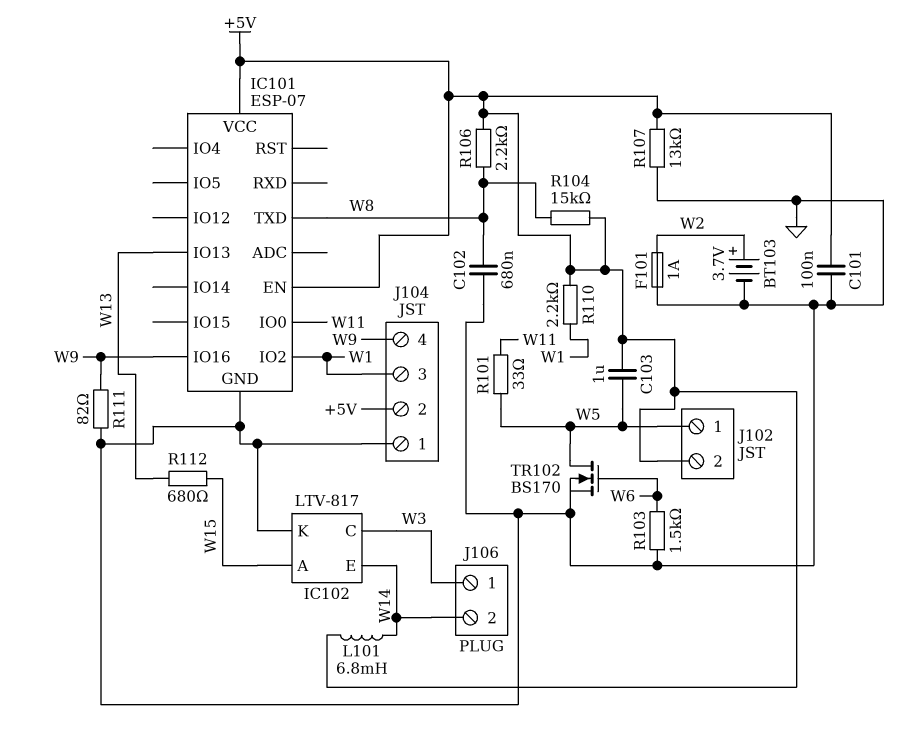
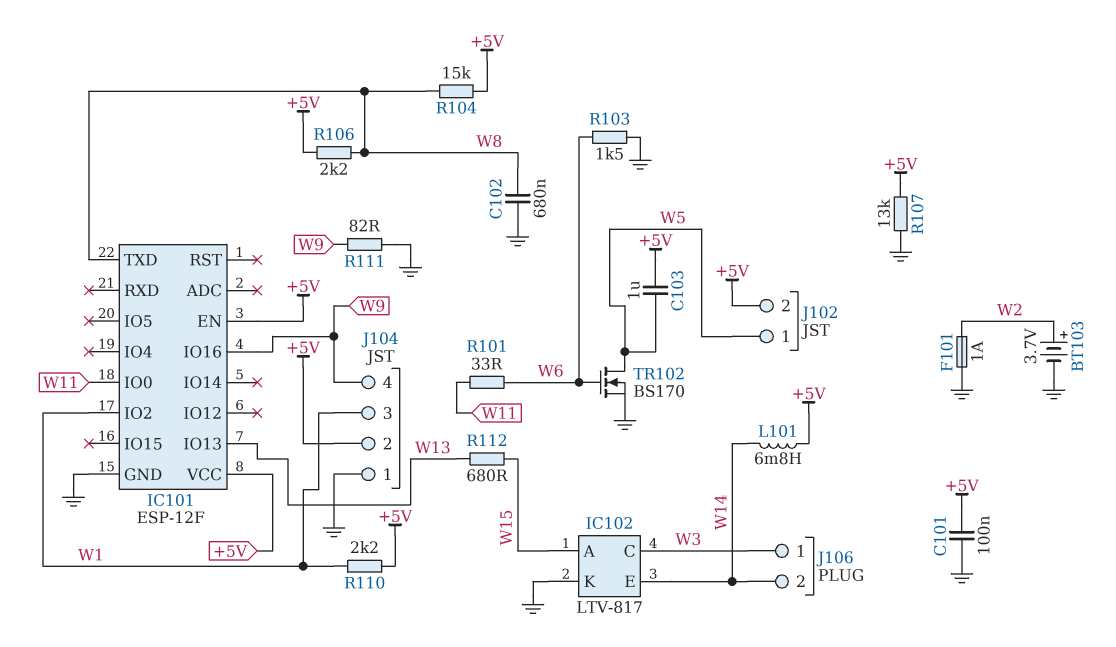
IC101: ESP-07 -> ESP-12F
R101: 33 (W5, W11) -> 33 (W6, W11)

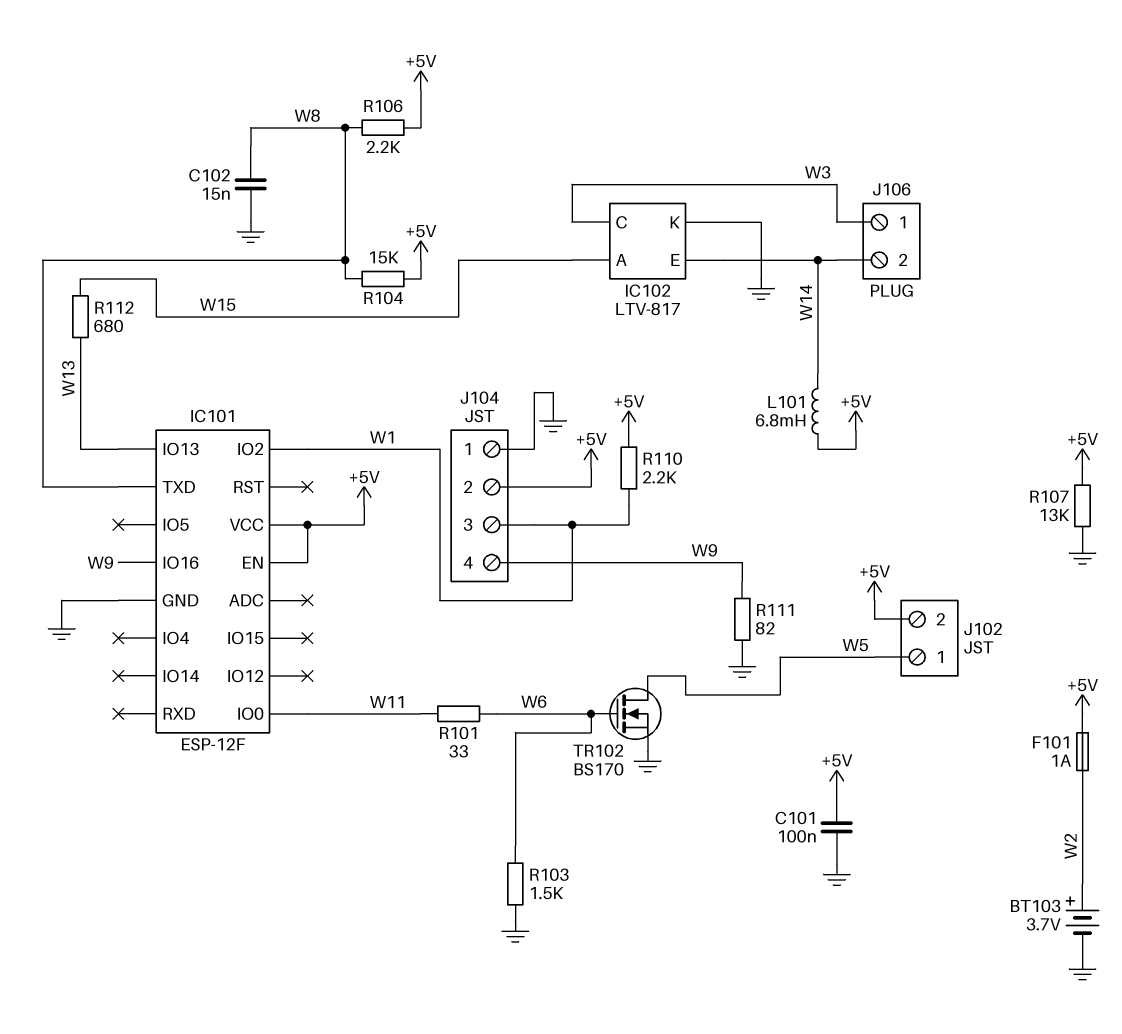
C102: 680nF (GND, W8) -> 15nF (GND, W8)
C103: 1uF (+5V, W5) -> none
F101: 1A (GND, W2) -> 1A (+5V, W2)

